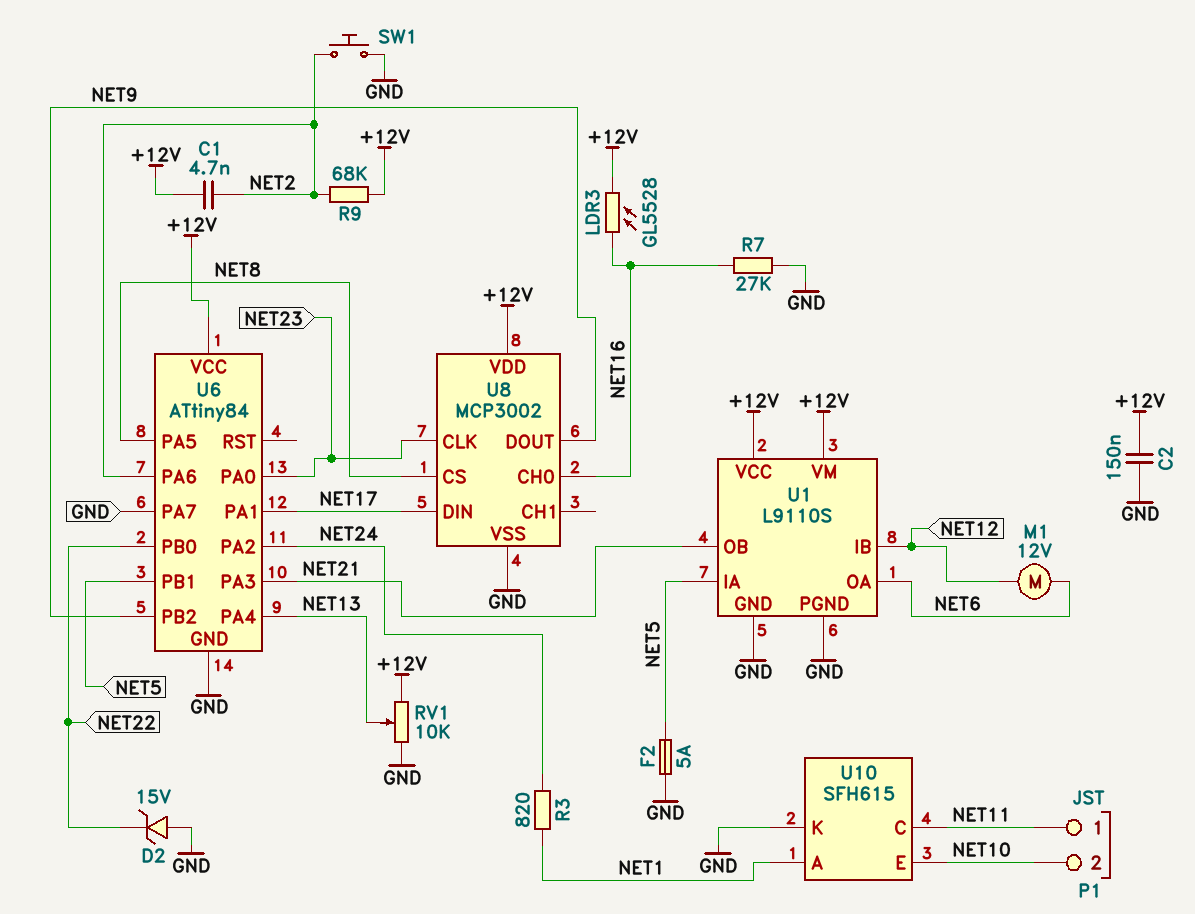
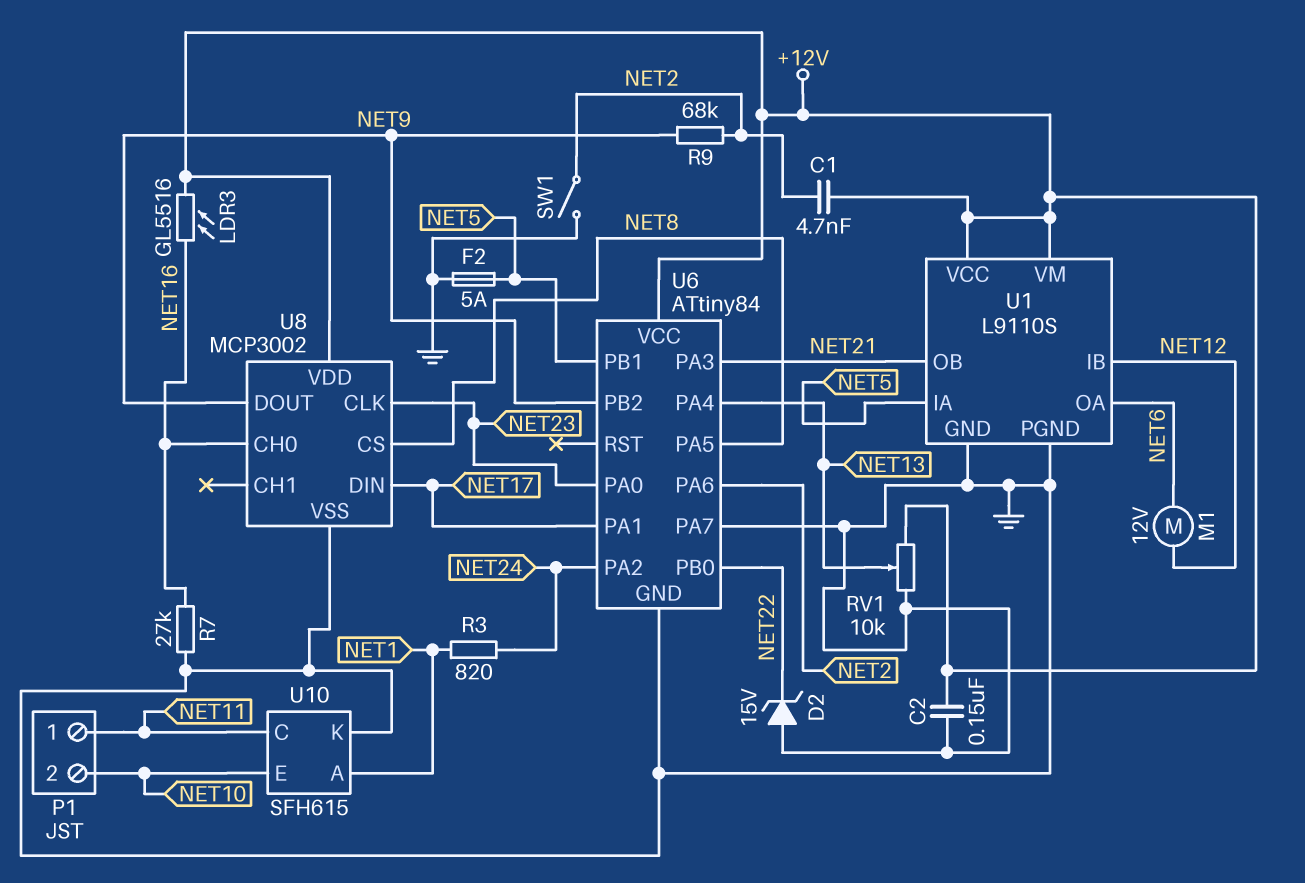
LDR3: GL5528 (+12V, NET16) -> GL5516 (+12V, NET16)
R9: 68k (+12V, NET2) -> 68k (NET2, NET9)
SW1: button (GND, NET2) -> switch (GND, NET2)

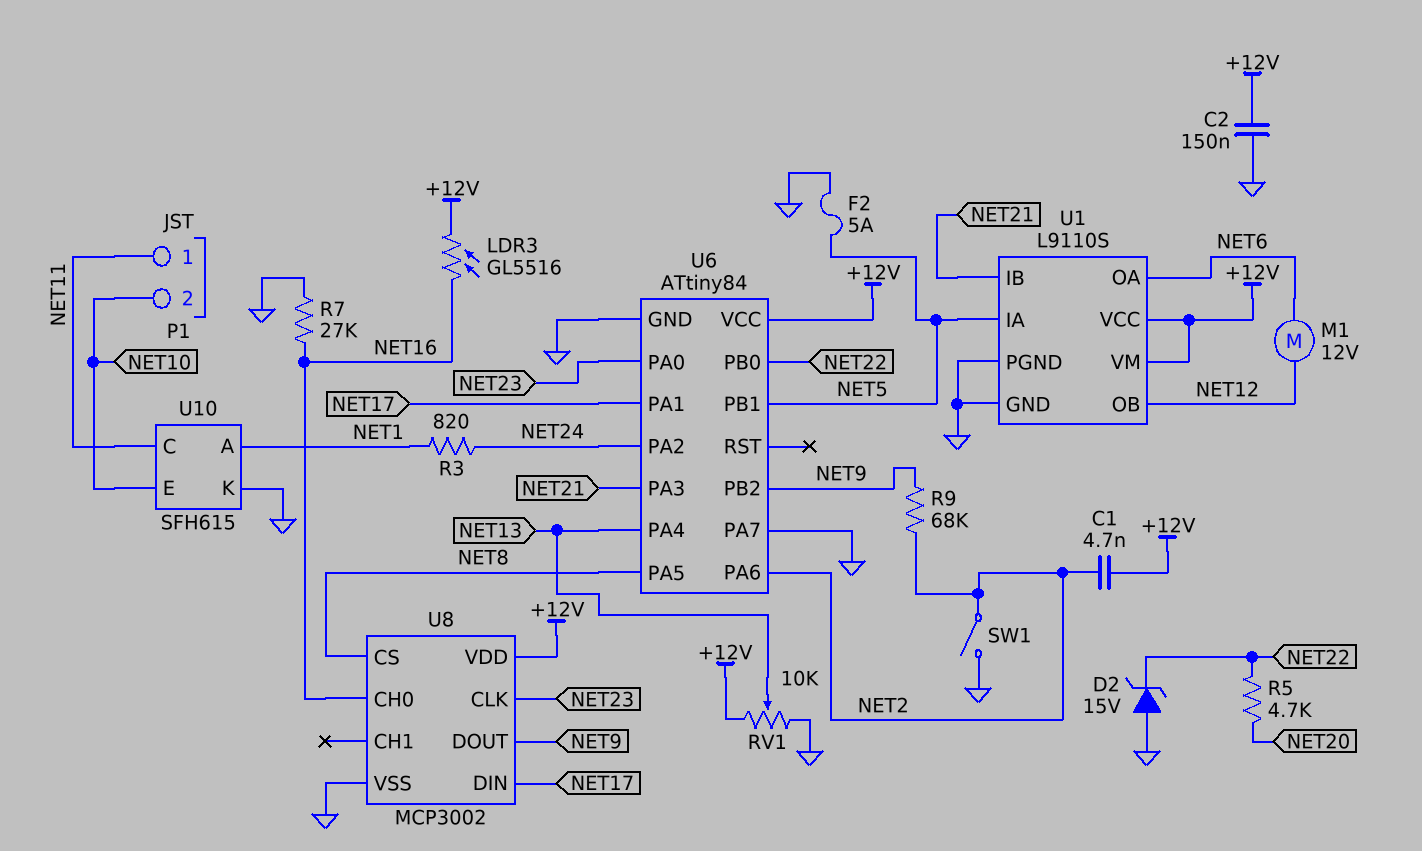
R5: none -> 4.7k (NET20, NET22)
U1 pin IB: NET12 -> NET21
U1 pin OB: NET21 -> NET12

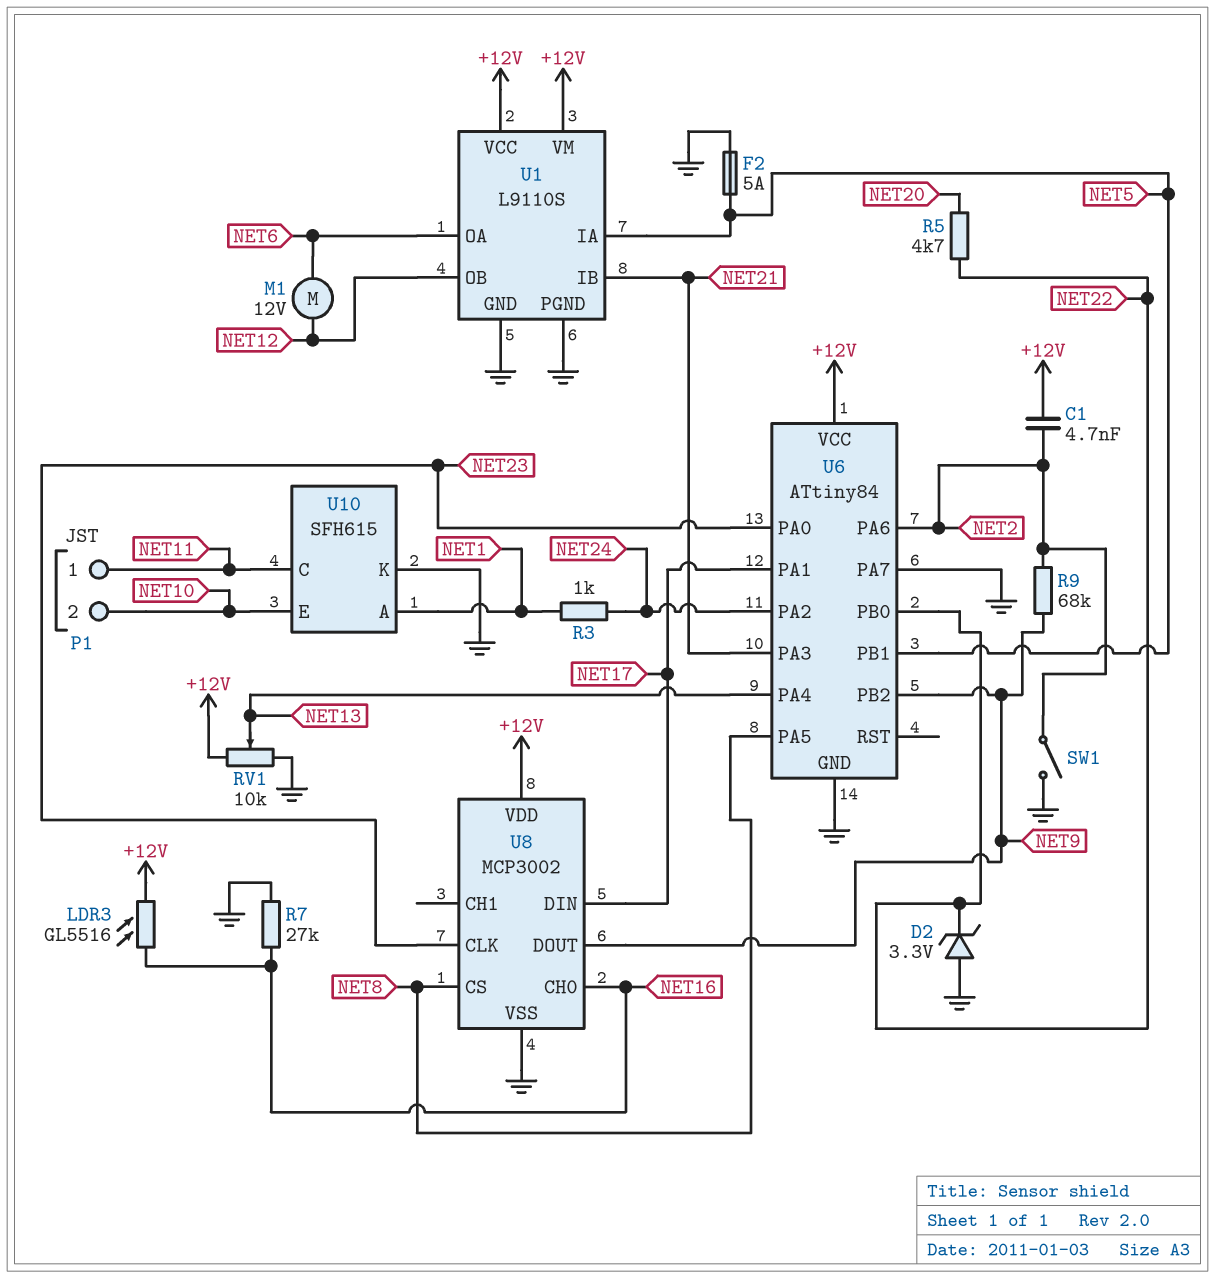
C2: 150nF (+12V, GND) -> none
D2: zener 15V (A GND, K NET22) -> zener 3.3V (A GND, K NET22)
R3: 820 (NET1, NET24) -> 1k (NET1, NET24)

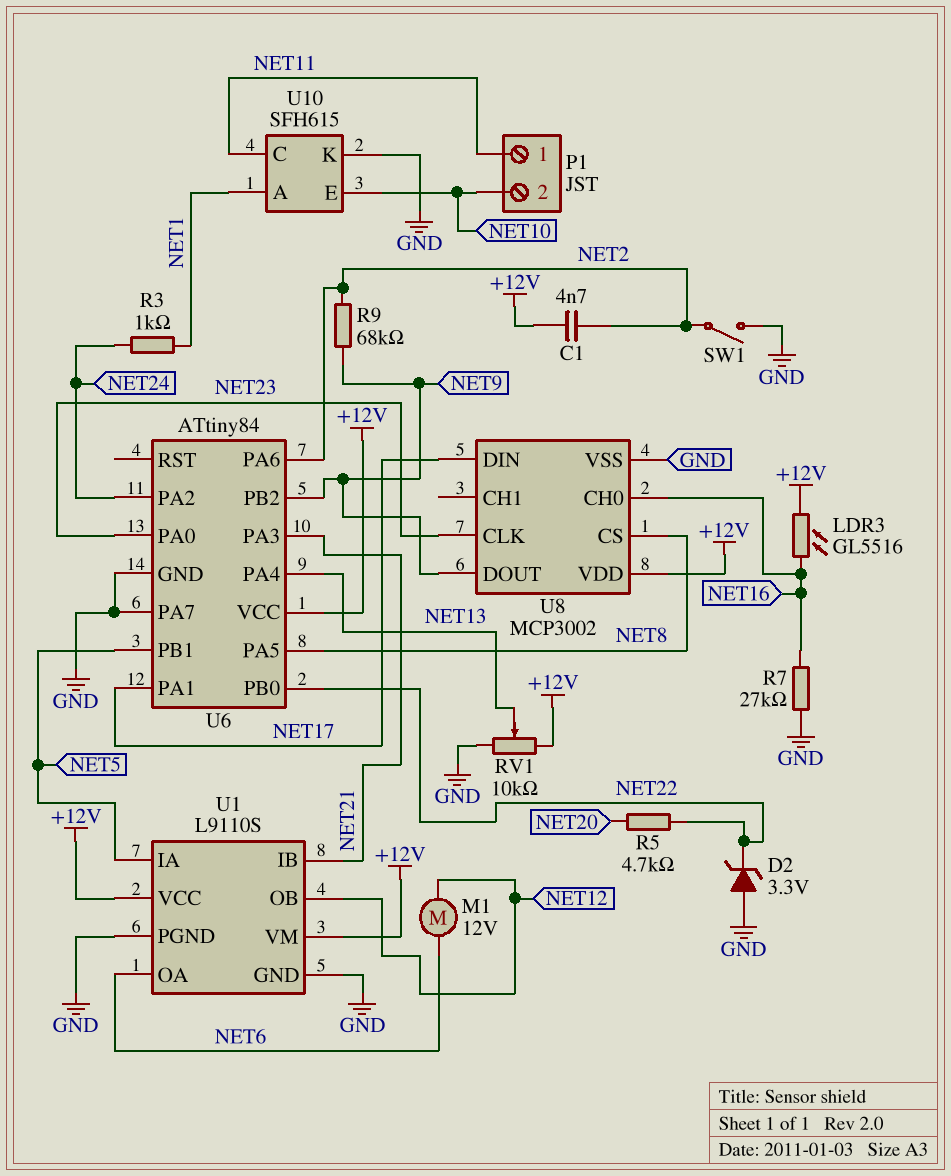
F2: 5A (GND, NET5) -> none

